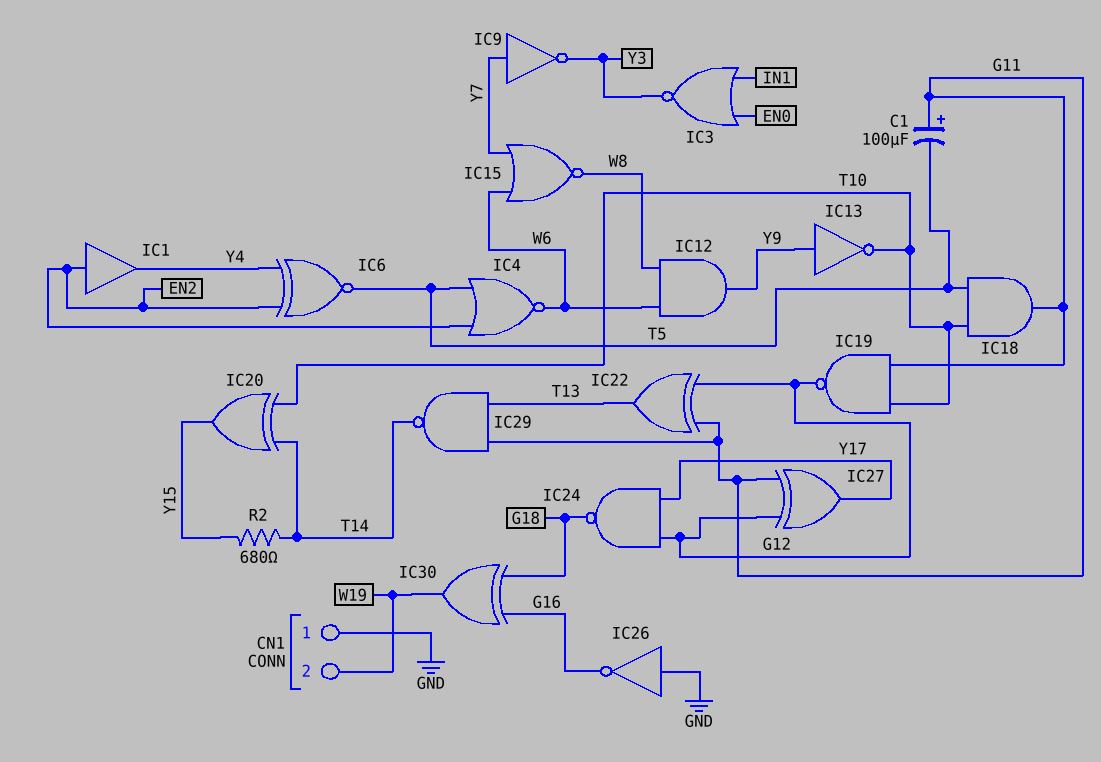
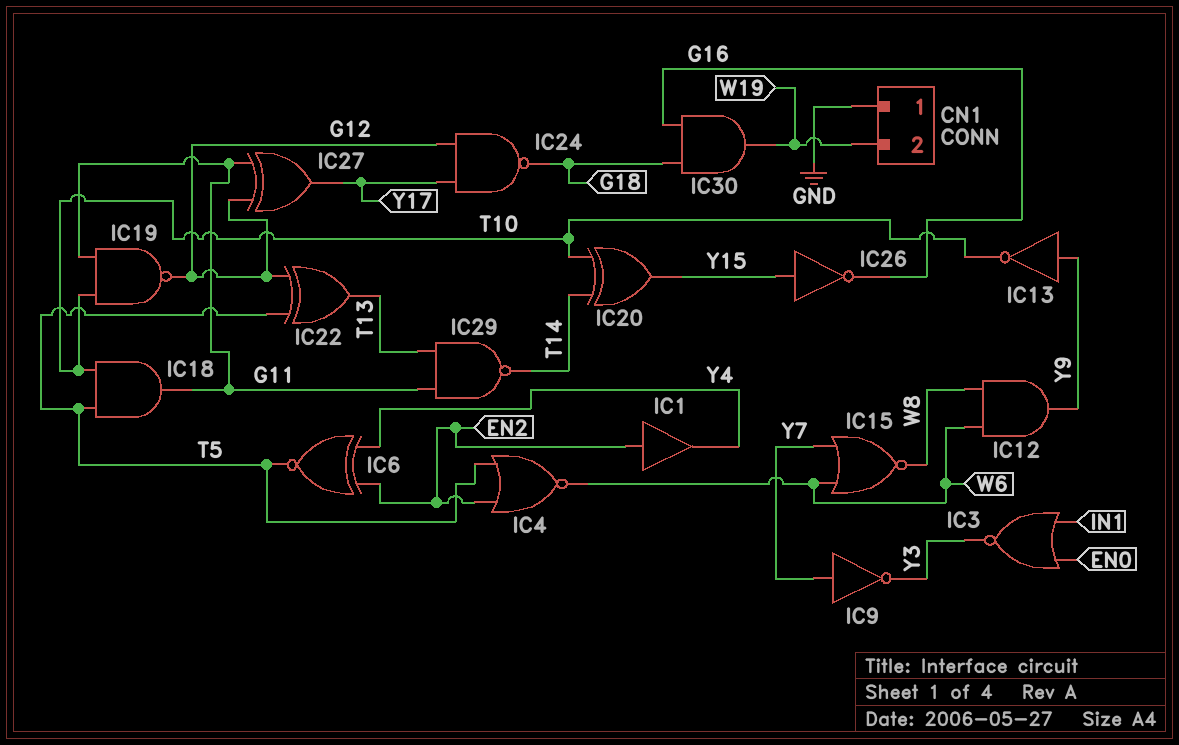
C1: 100uF (plus G11, minus T5) -> none
IC22: XOR (in G11, in G12, out T13) -> XOR (in G12, in T5, out T13)
IC26: NOT (in GND, out G16) -> NOT (in Y15, out G16)
IC30: XOR (in G16, in G18, out W19) -> AND (in G16, in G18, out W19)
R2: 680 (T14, Y15) -> none

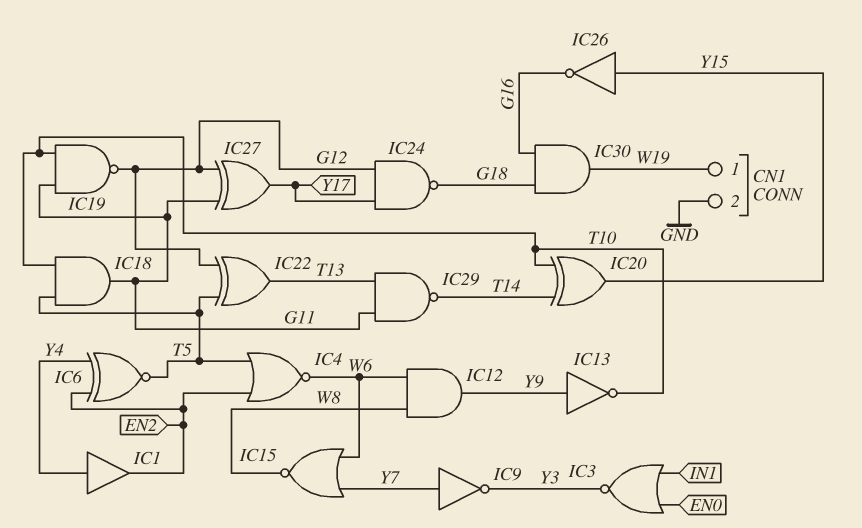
CN1 pin 1: GND -> W19
CN1 pin 2: W19 -> GND
IC1: buffer (in EN2, out Y4) -> buffer (in Y4, out EN2)

